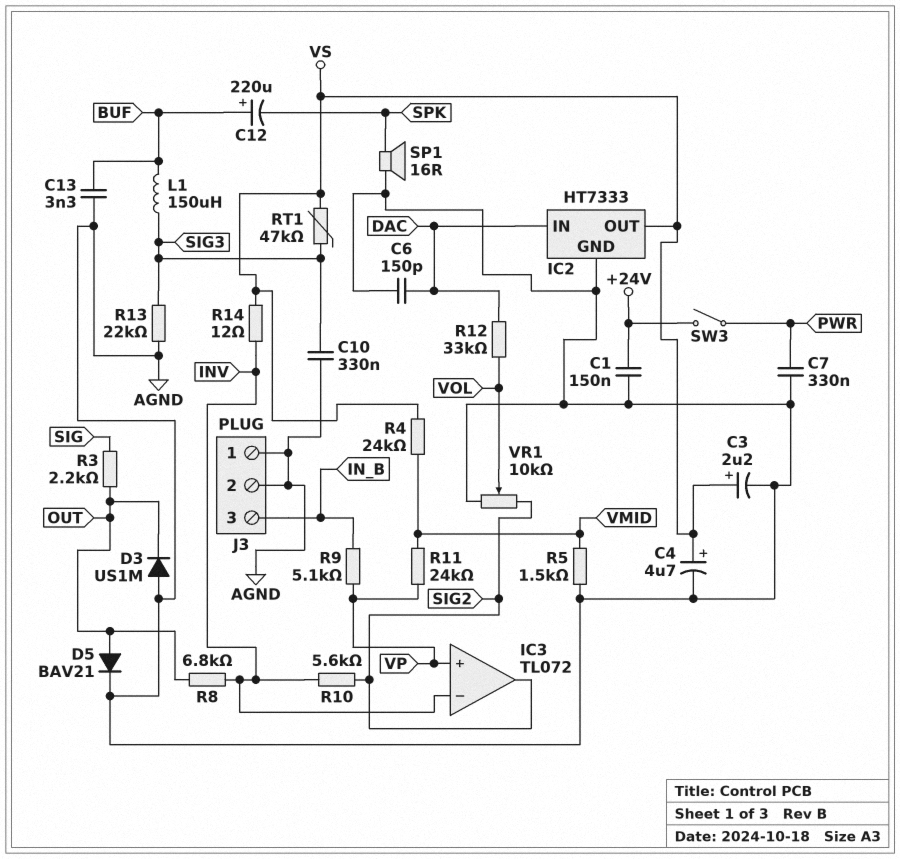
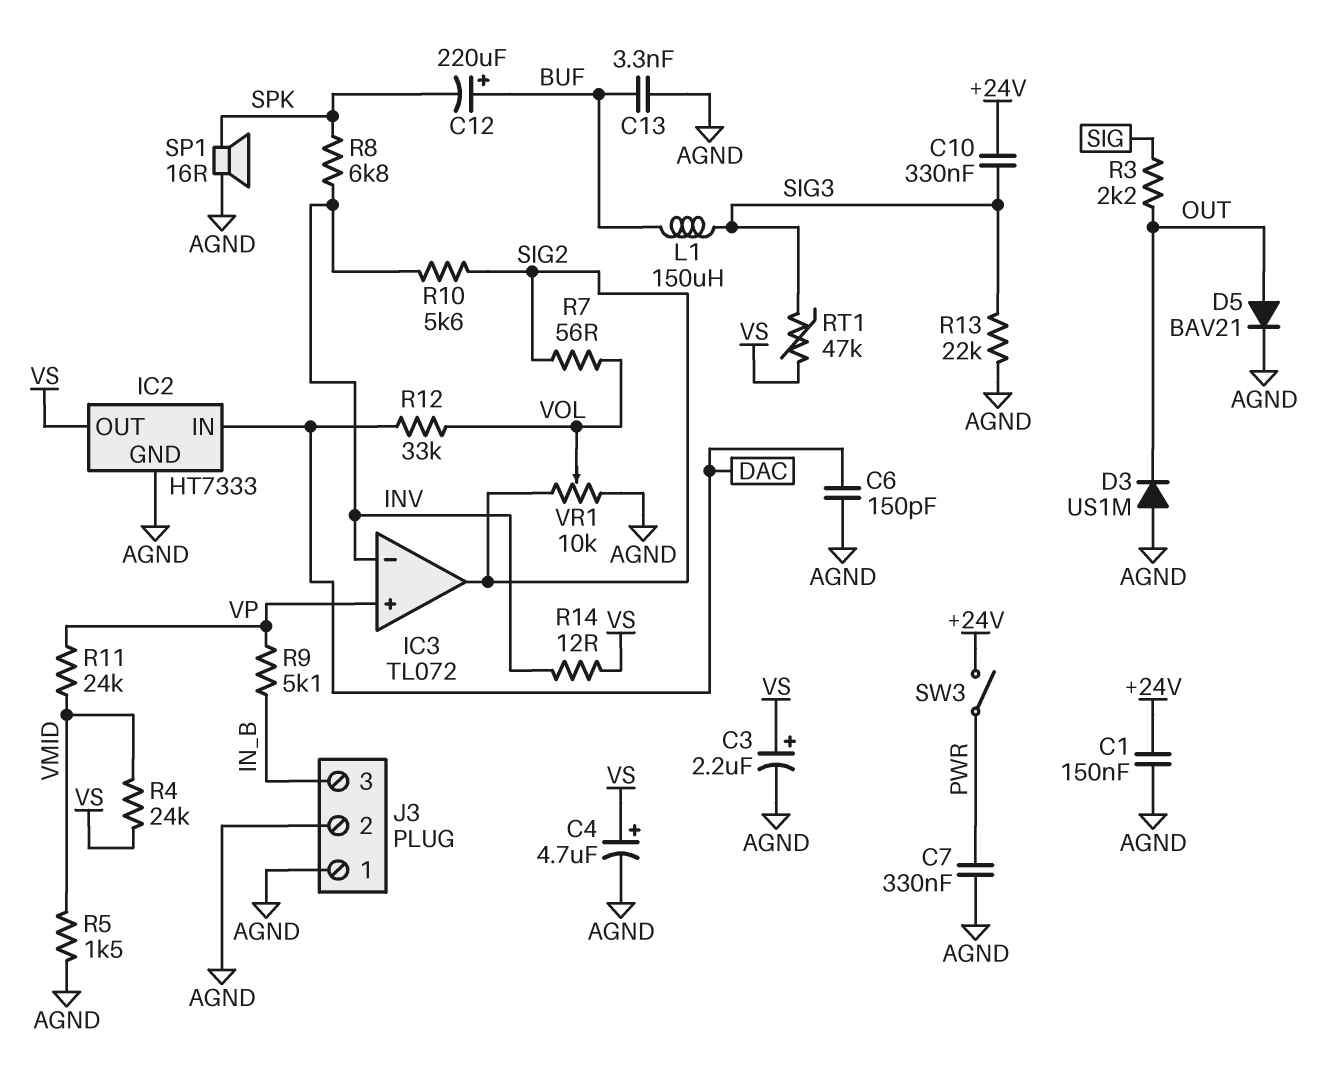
C10: 330nF (AGND, SIG3) -> 330nF (+24V, SIG3)
R7: none -> 56 (SIG2, VOL)
R8: 6.8k (INV, OUT) -> 6.8k (INV, SPK)

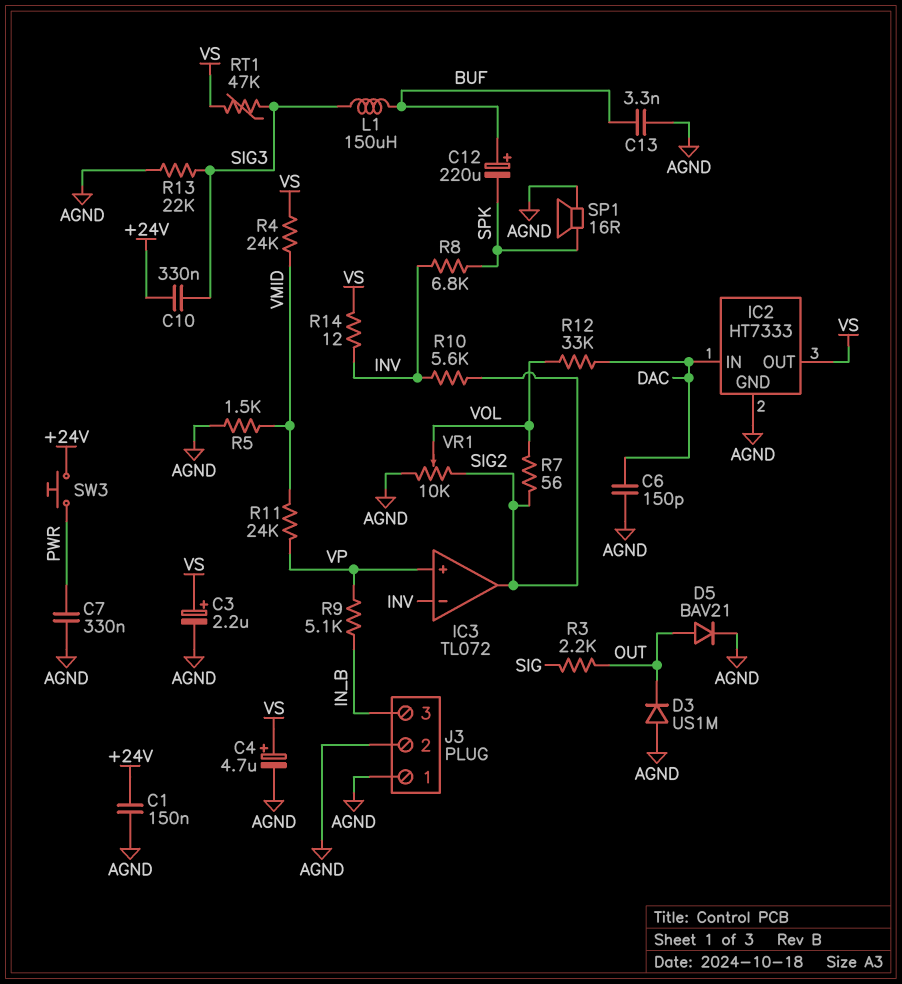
SW3: switch (+24V, PWR) -> button (+24V, PWR)

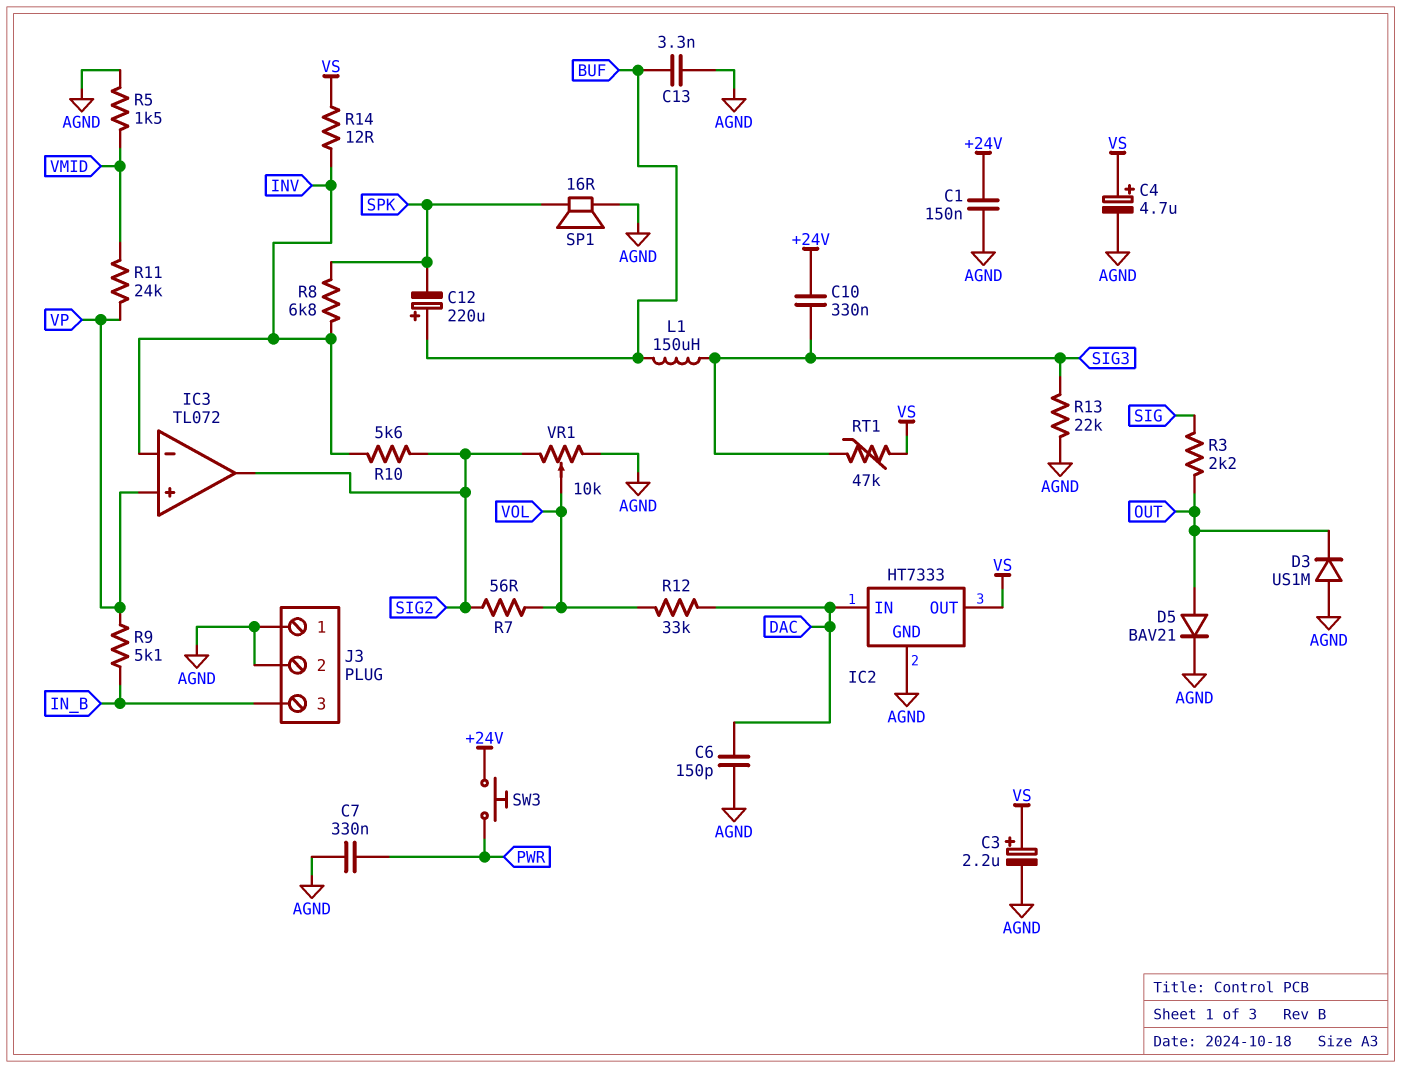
R4: 24k (VMID, VS) -> none

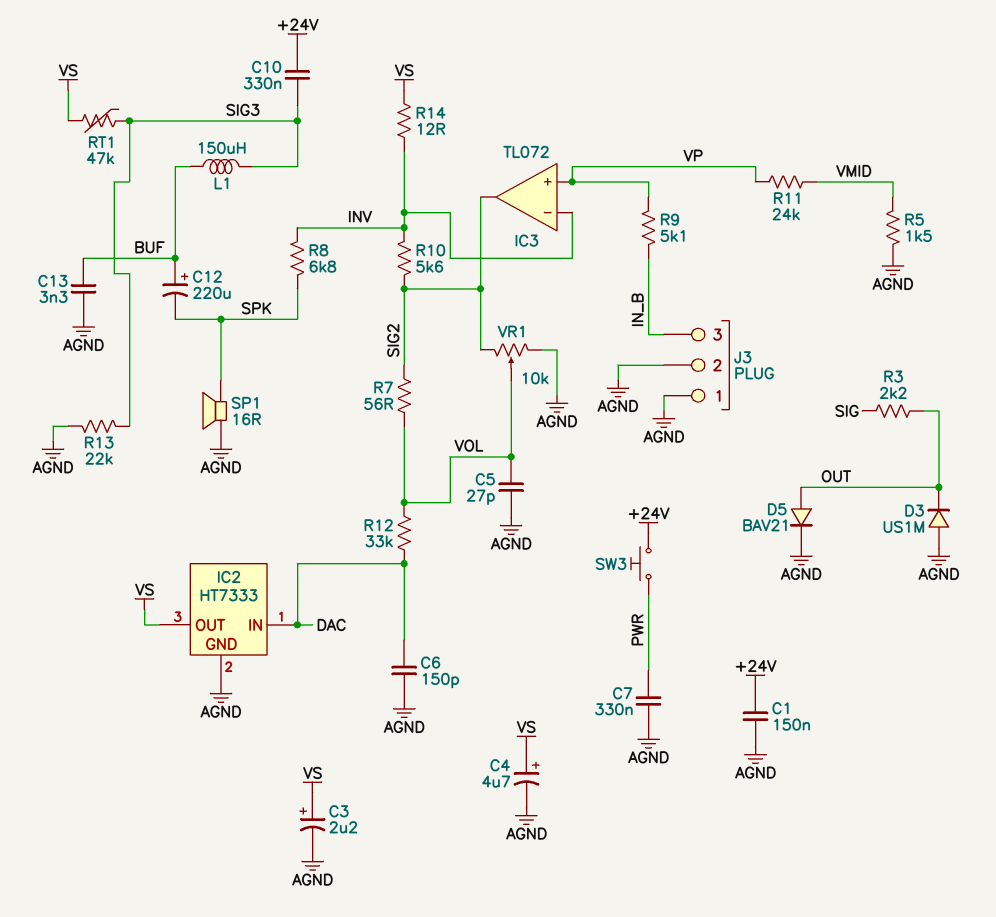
C5: none -> 27pF (AGND, VOL)

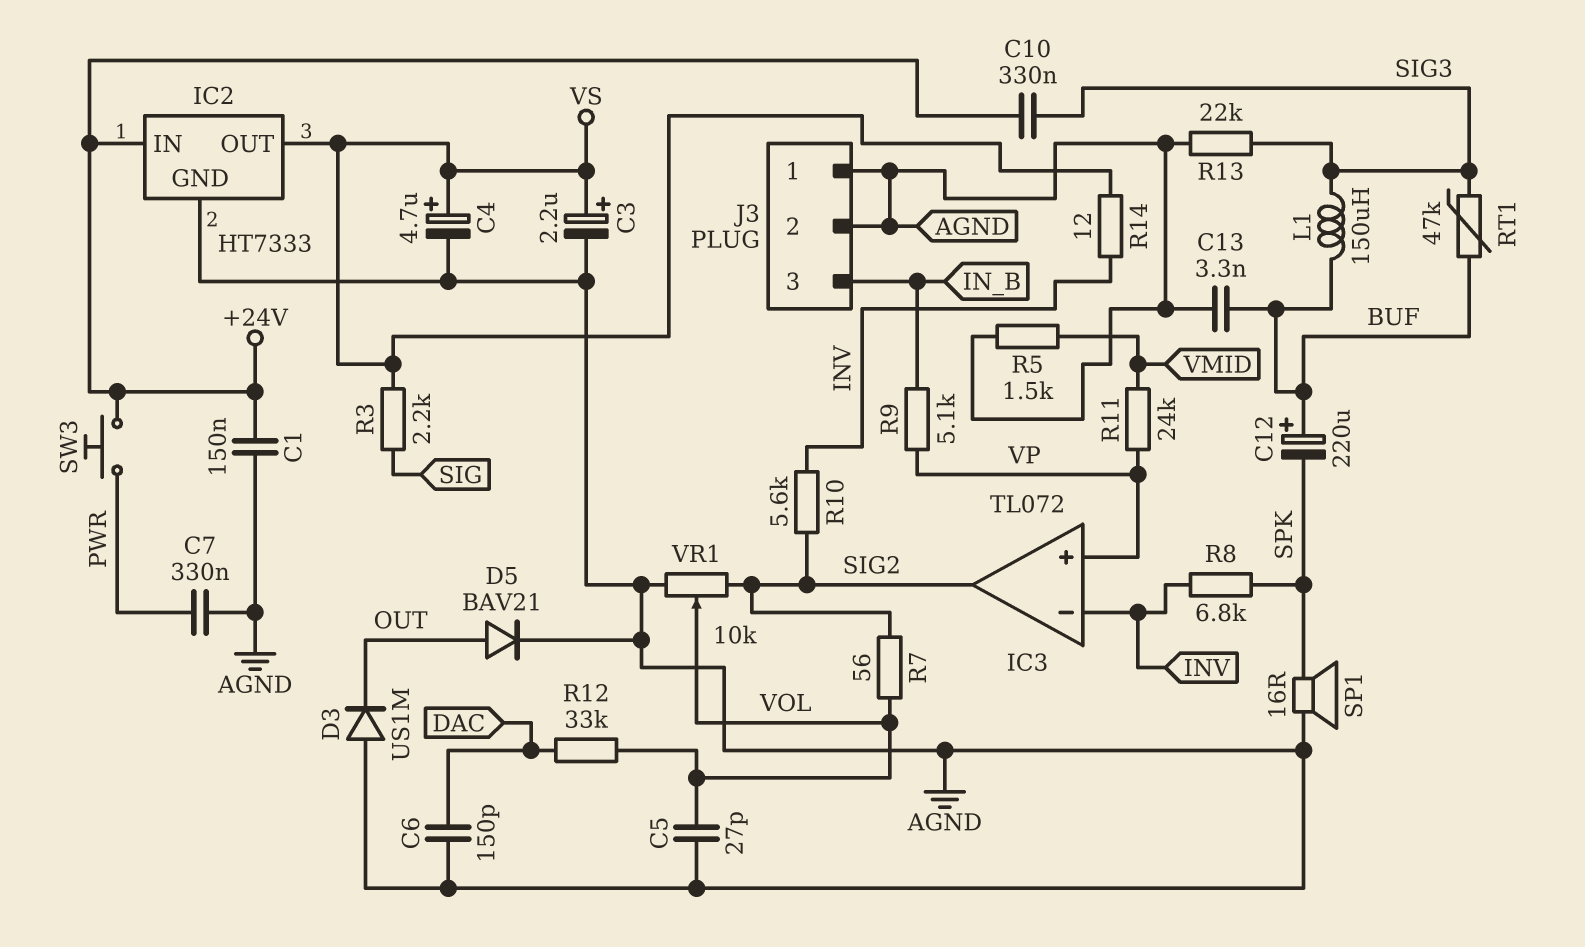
IC2 pin IN: DAC -> +24V
R3: 2.2k (OUT, SIG) -> 2.2k (SIG, VS)
RT1: 47k (SIG3, VS) -> 47k (BUF, SIG3)

